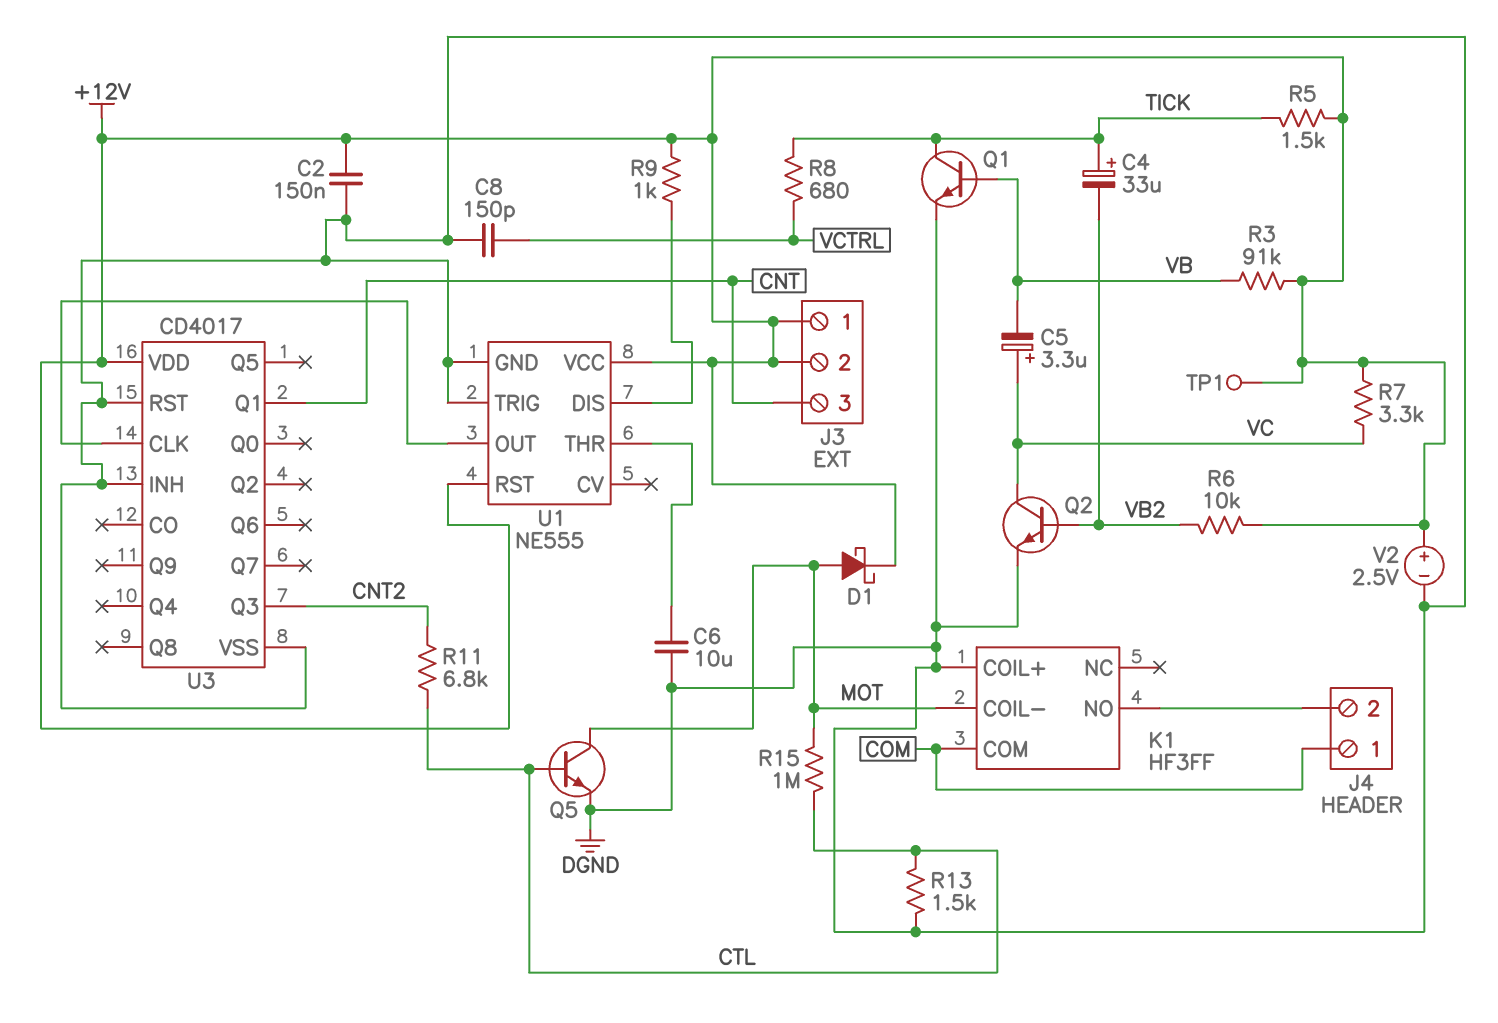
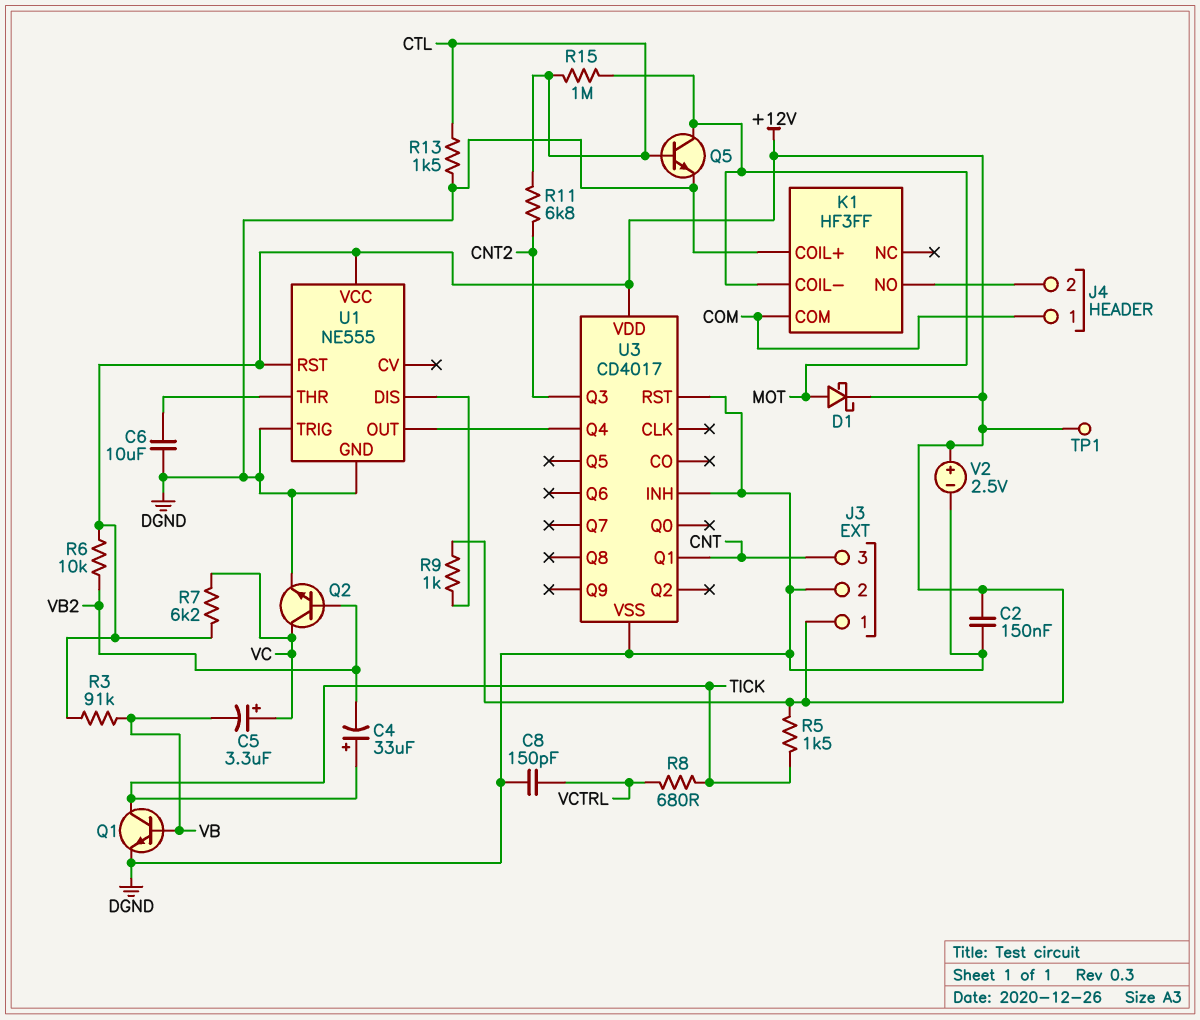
J3 pin 2: +12V -> DGND
R7: 3.3k (+12V, VC) -> 6.2k (+12V, VC)
U3 pin CLK: U1/OUT -> none
U3 pin Q4: none -> U1/OUT

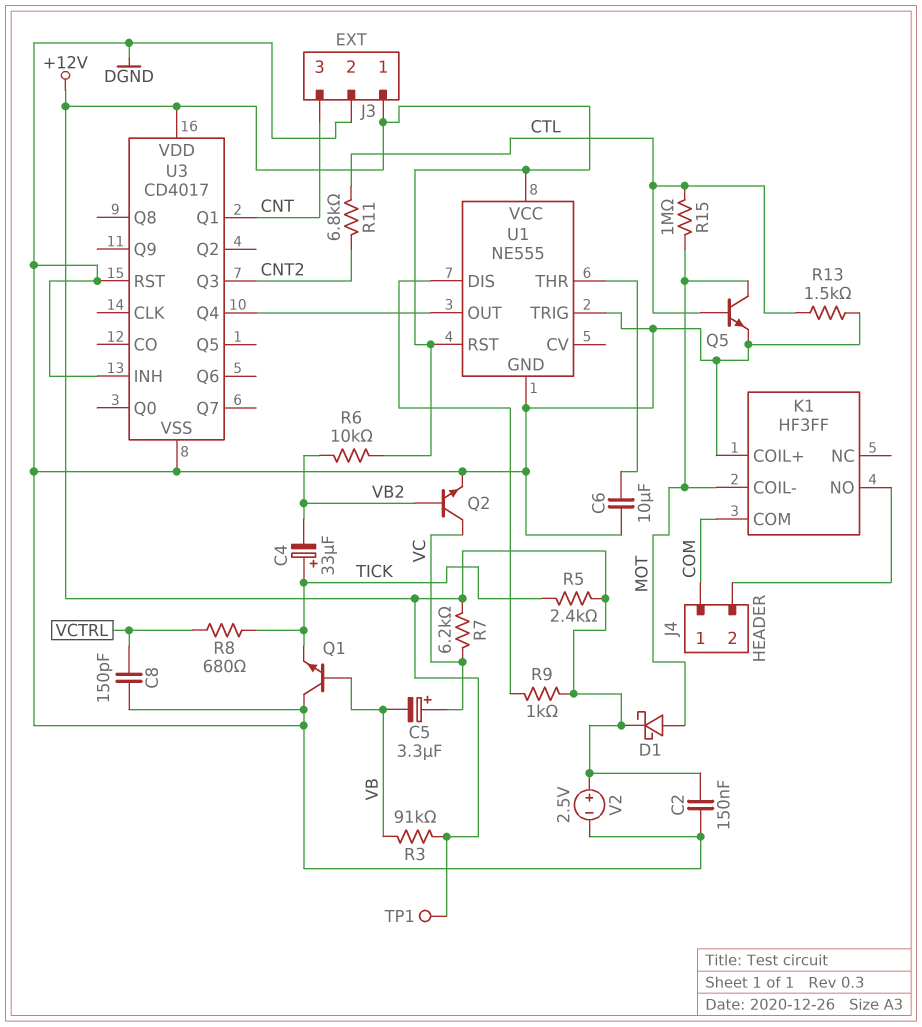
Q1: NPN (B VB, C TICK, E DGND) -> NPN (B VB, C DGND, E TICK)
R5: 1.5k (+12V, TICK) -> 2.4k (+12V, TICK)

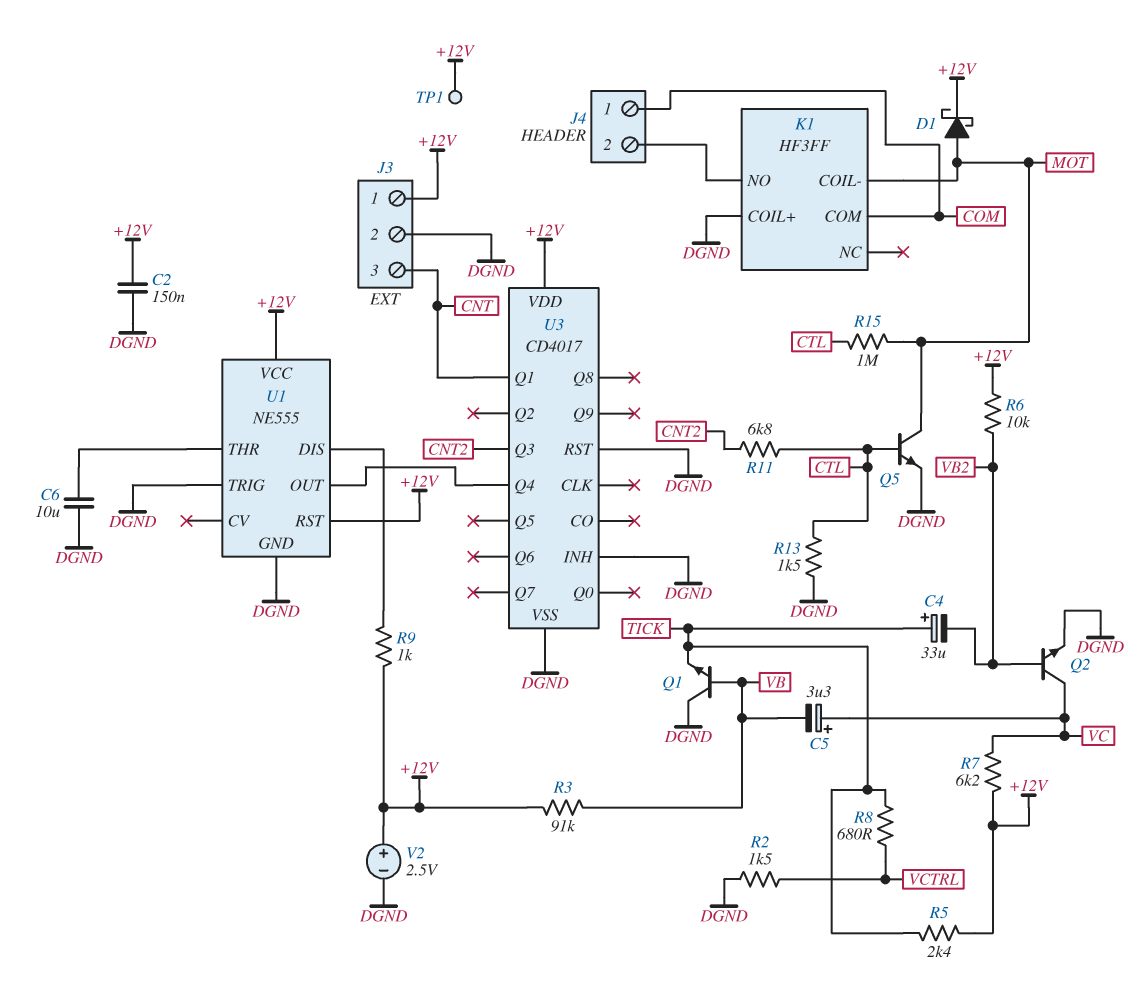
C8: 150pF (DGND, VCTRL) -> none
R2: none -> 1.5k (DGND, VCTRL)

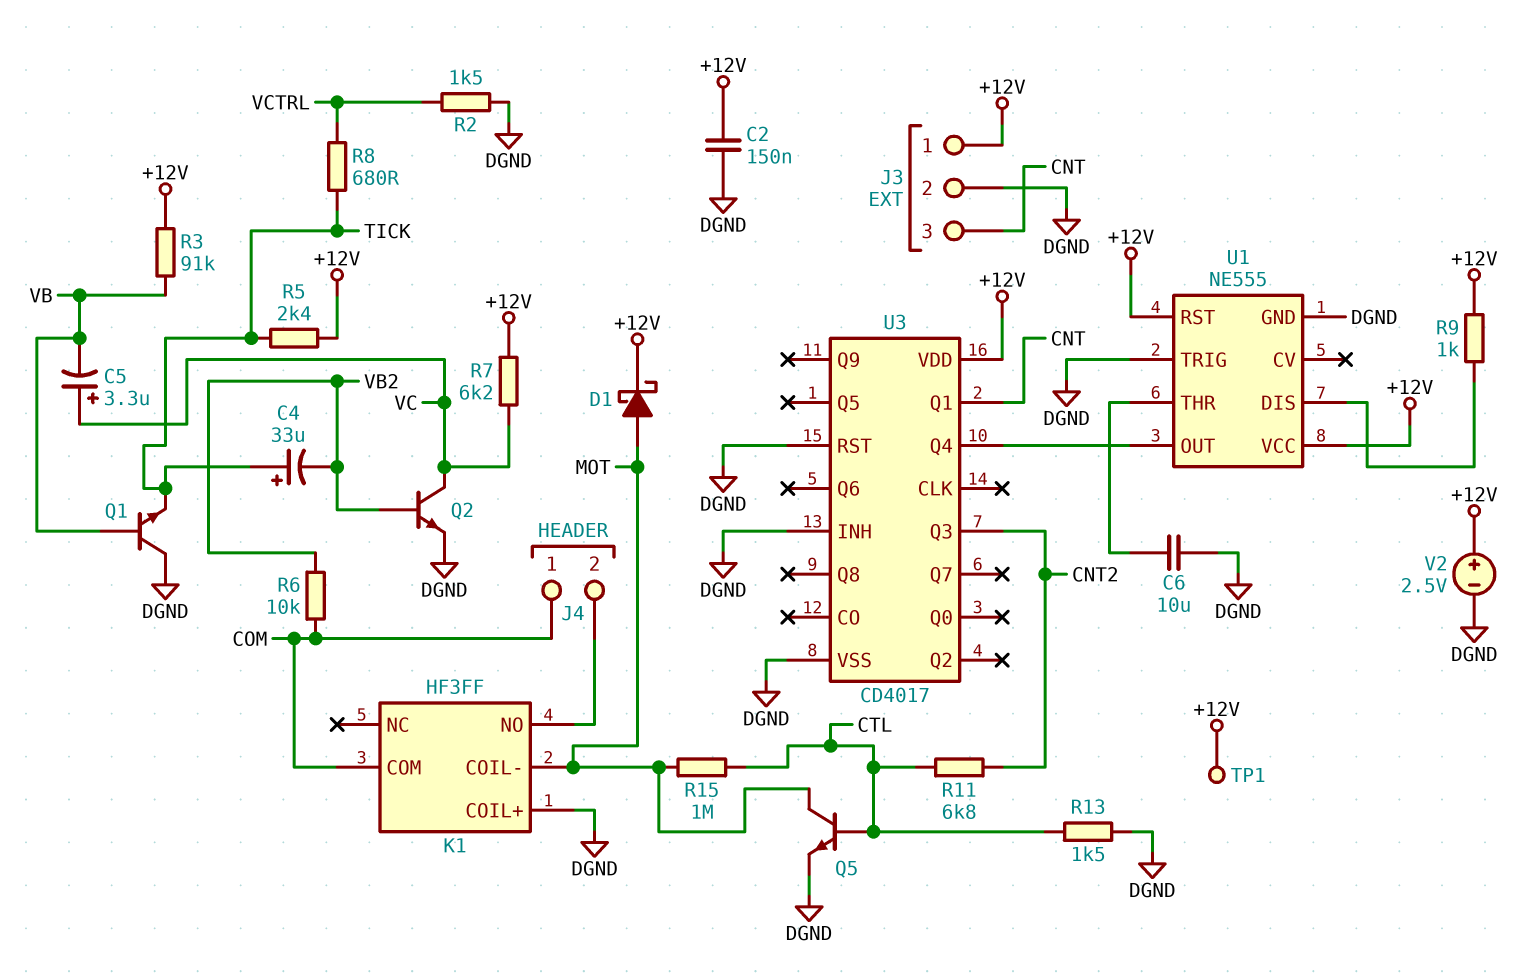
R6: 10k (+12V, VB2) -> 10k (COM, VB2)

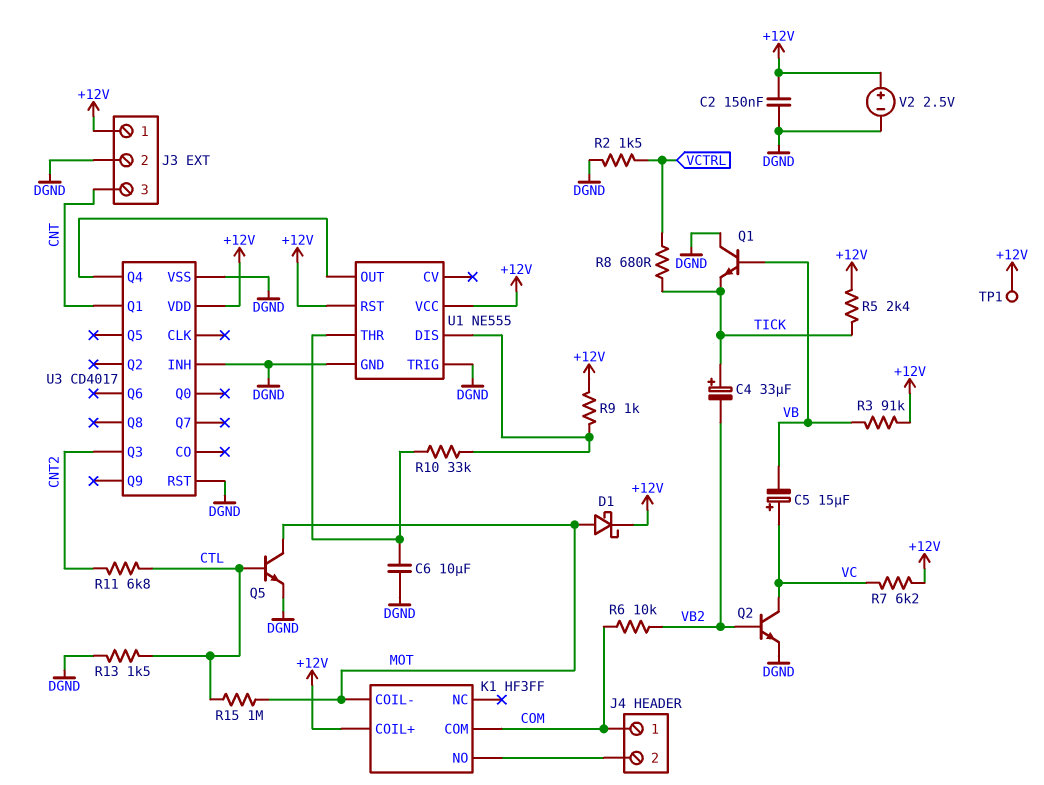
C5: 3.3uF (plus VC, minus VB) -> 15uF (plus VC, minus VB)
K1 pin COIL+: DGND -> +12V
R10: none -> 33k (U1/DIS, U1/THR)

